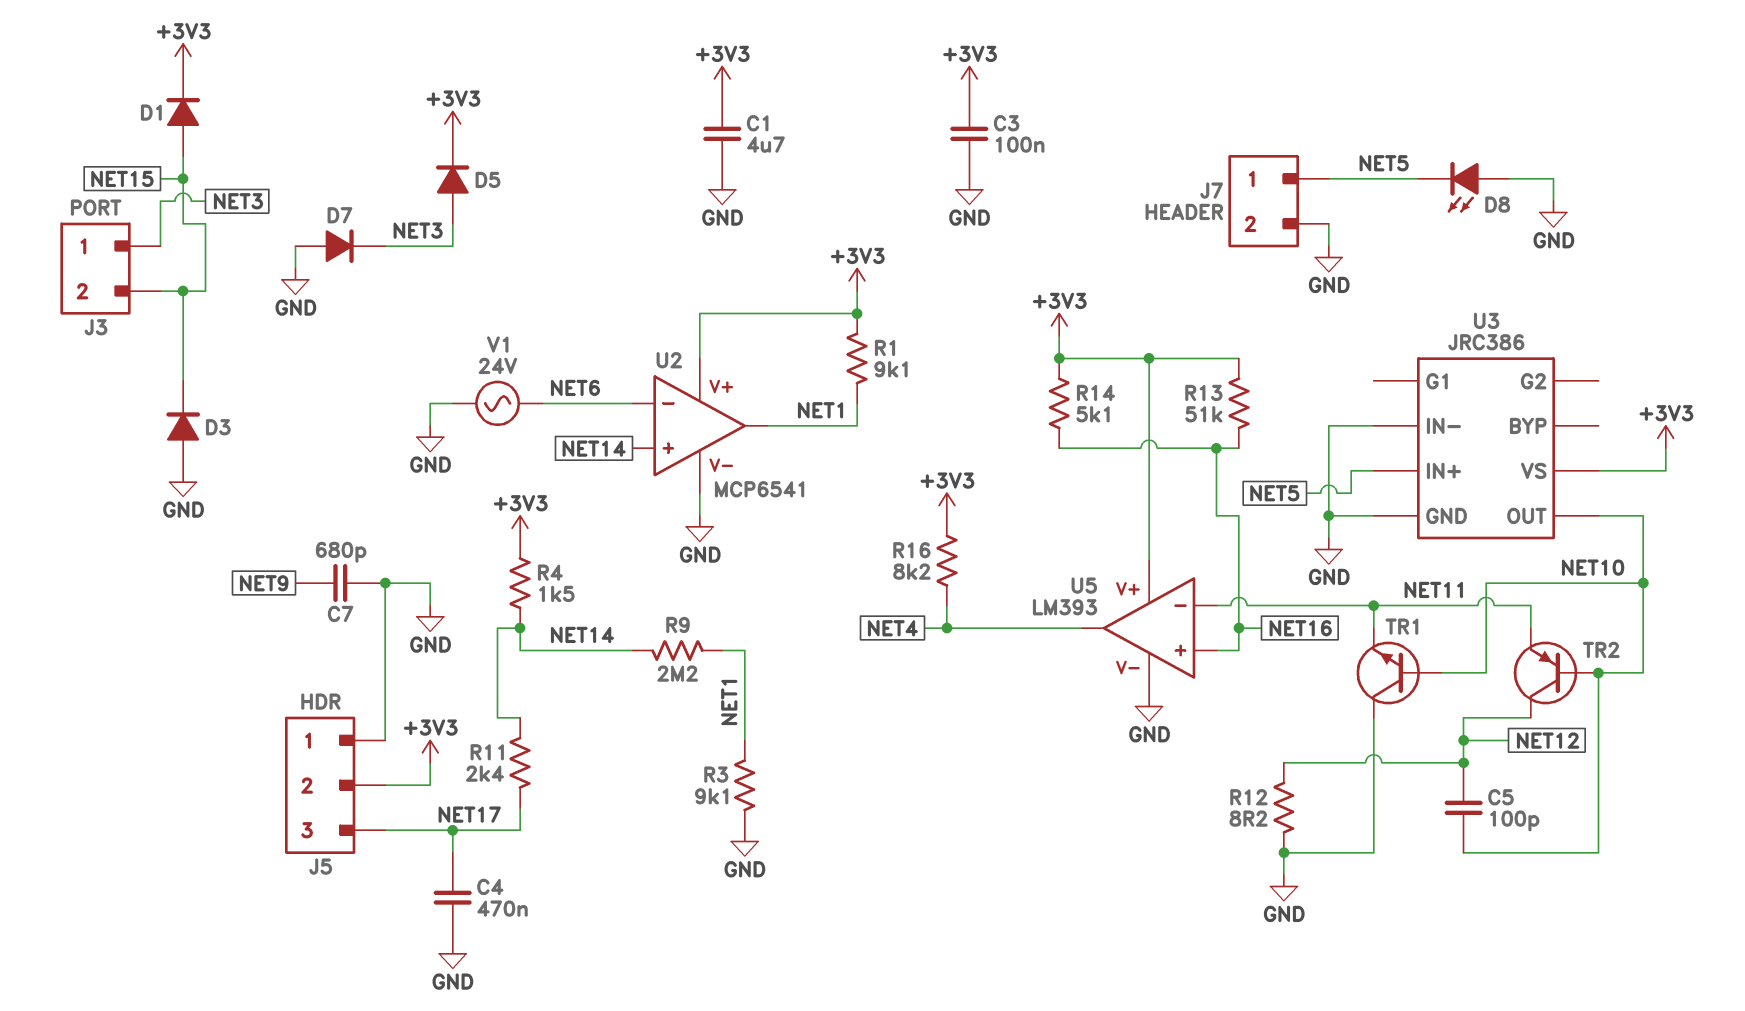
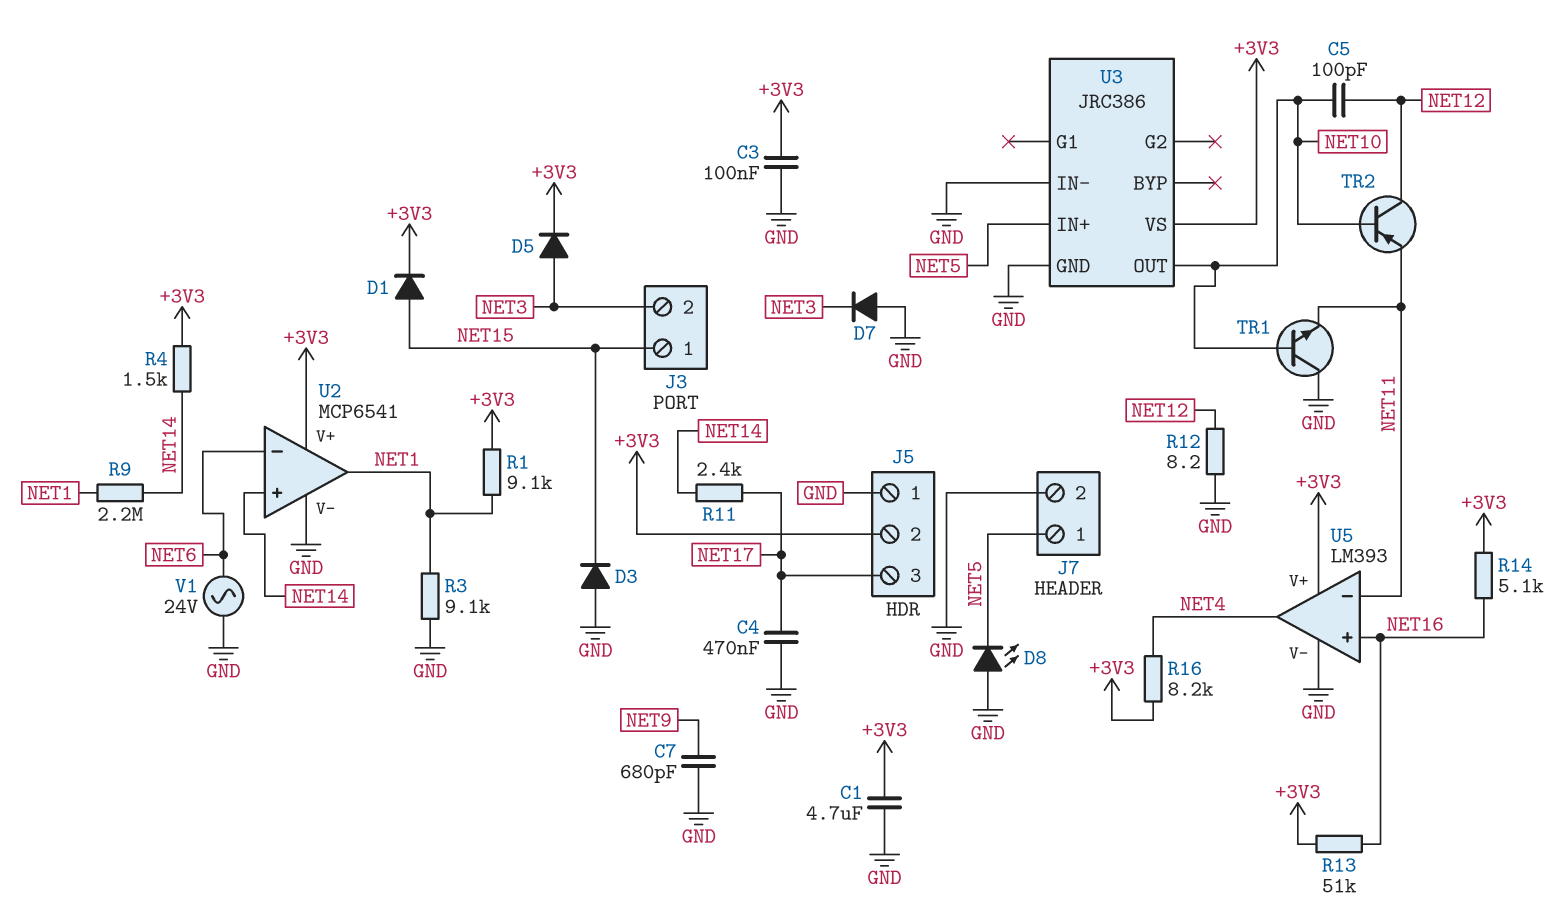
J3 pin 1: NET3 -> NET15
J3 pin 2: NET15 -> NET3

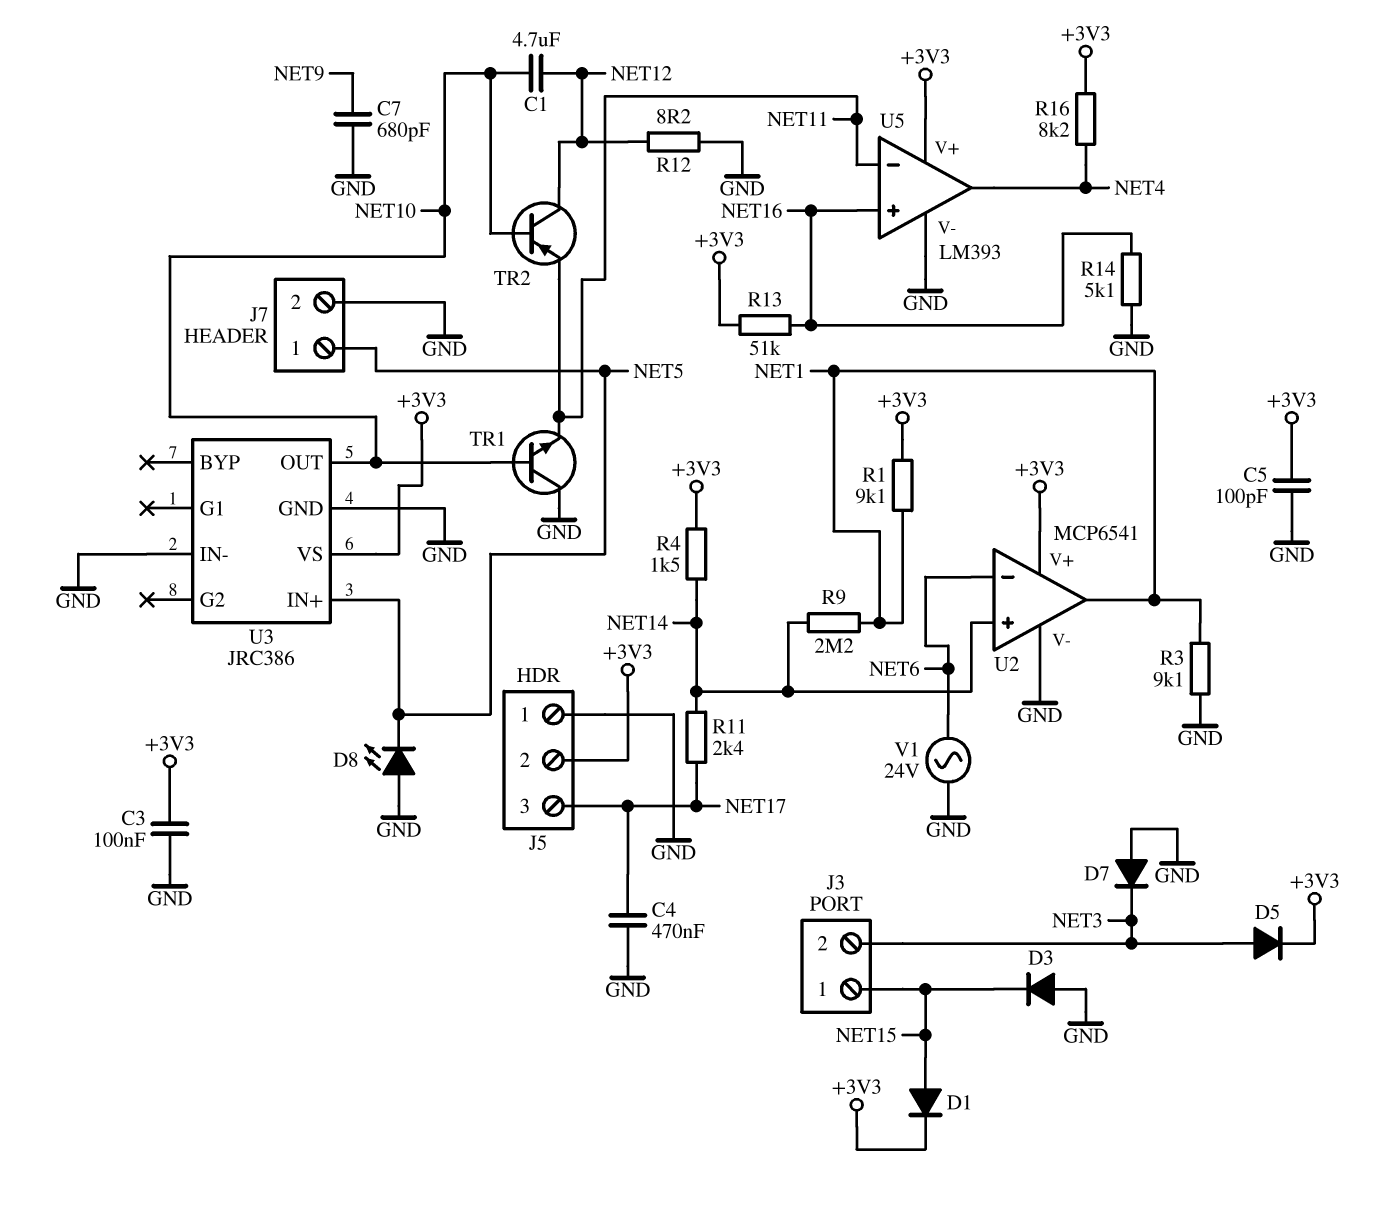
C1: 4.7uF (+3V3, GND) -> 4.7uF (NET10, NET12)
C5: 100pF (NET10, NET12) -> 100pF (+3V3, GND)
R14: 5.1k (+3V3, NET16) -> 5.1k (GND, NET16)

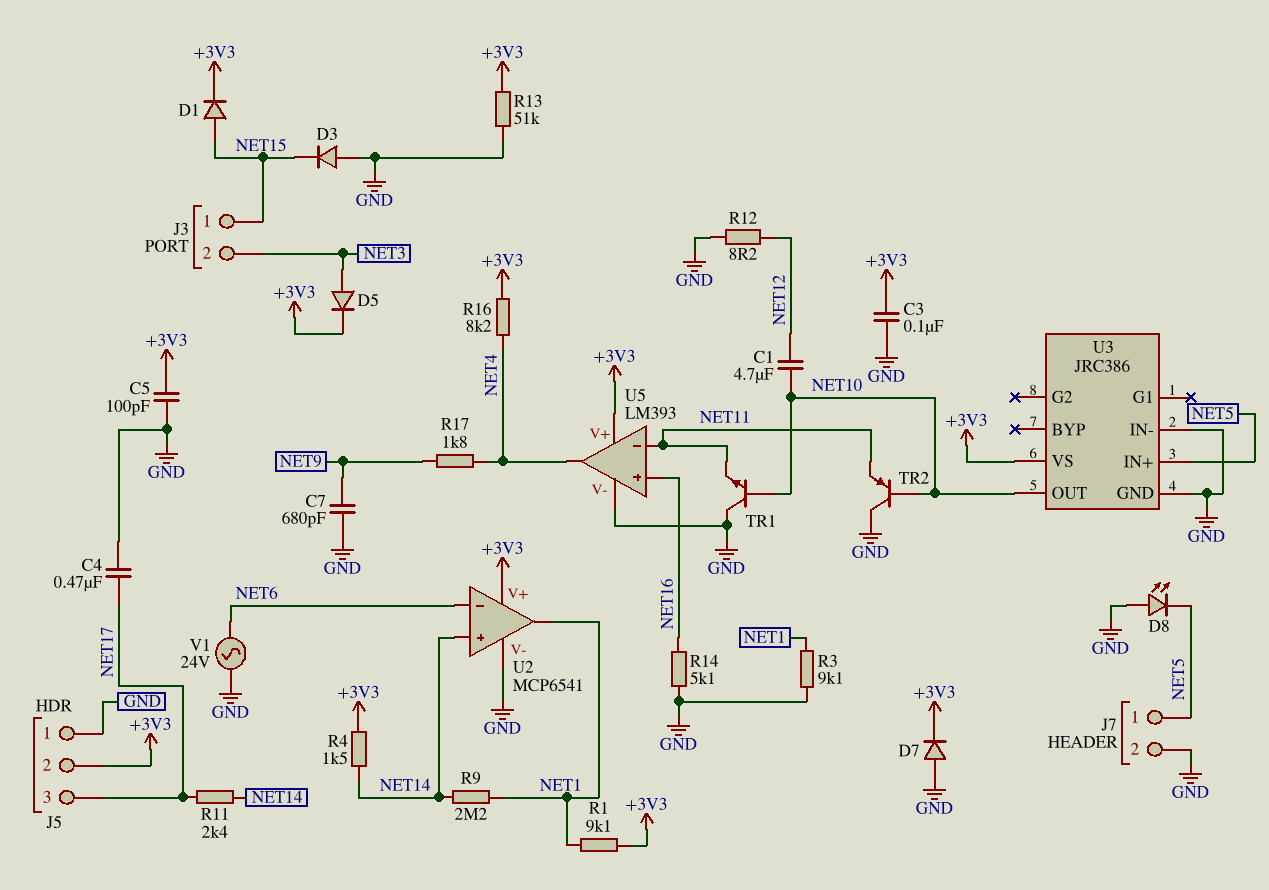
D7: diode (A GND, K NET3) -> diode (A GND, K +3V3)
R13: 51k (+3V3, NET16) -> 51k (+3V3, GND)
R17: none -> 1.8k (NET4, NET9)
TR2: PNP (B NET10, C NET12, E NET11) -> PNP (B NET10, C GND, E NET11)

